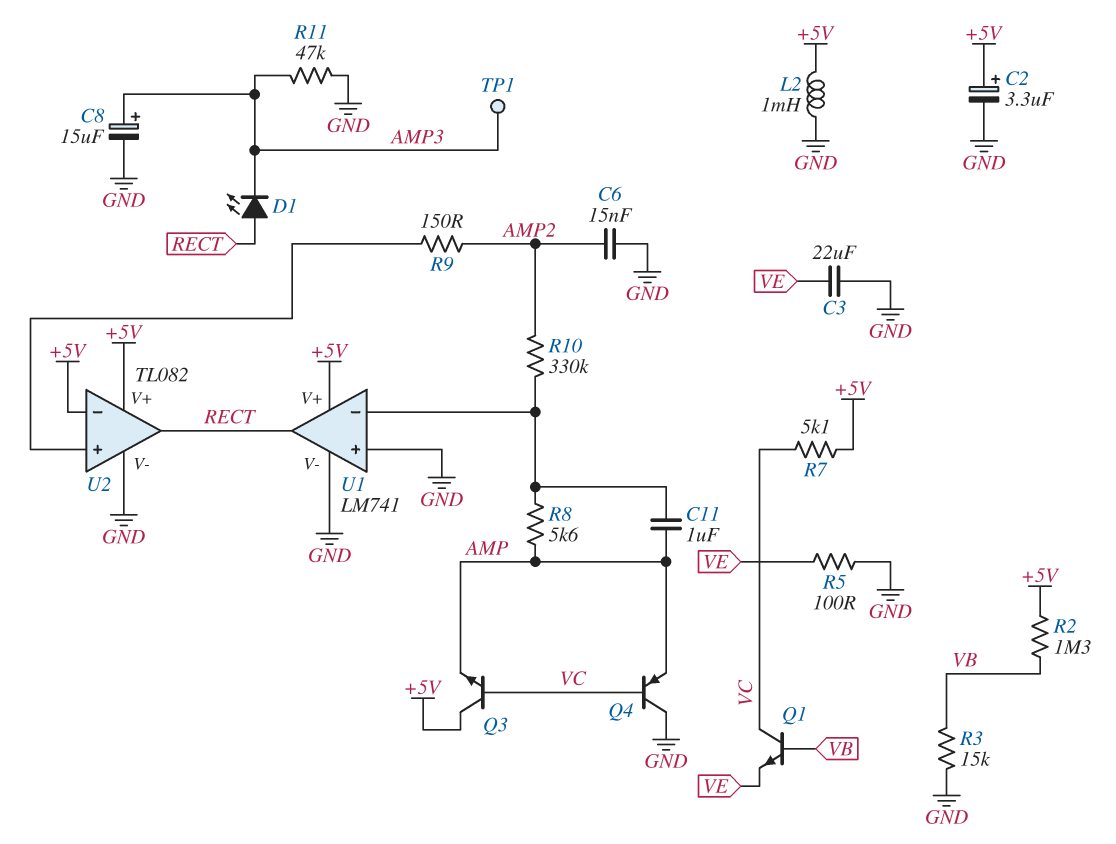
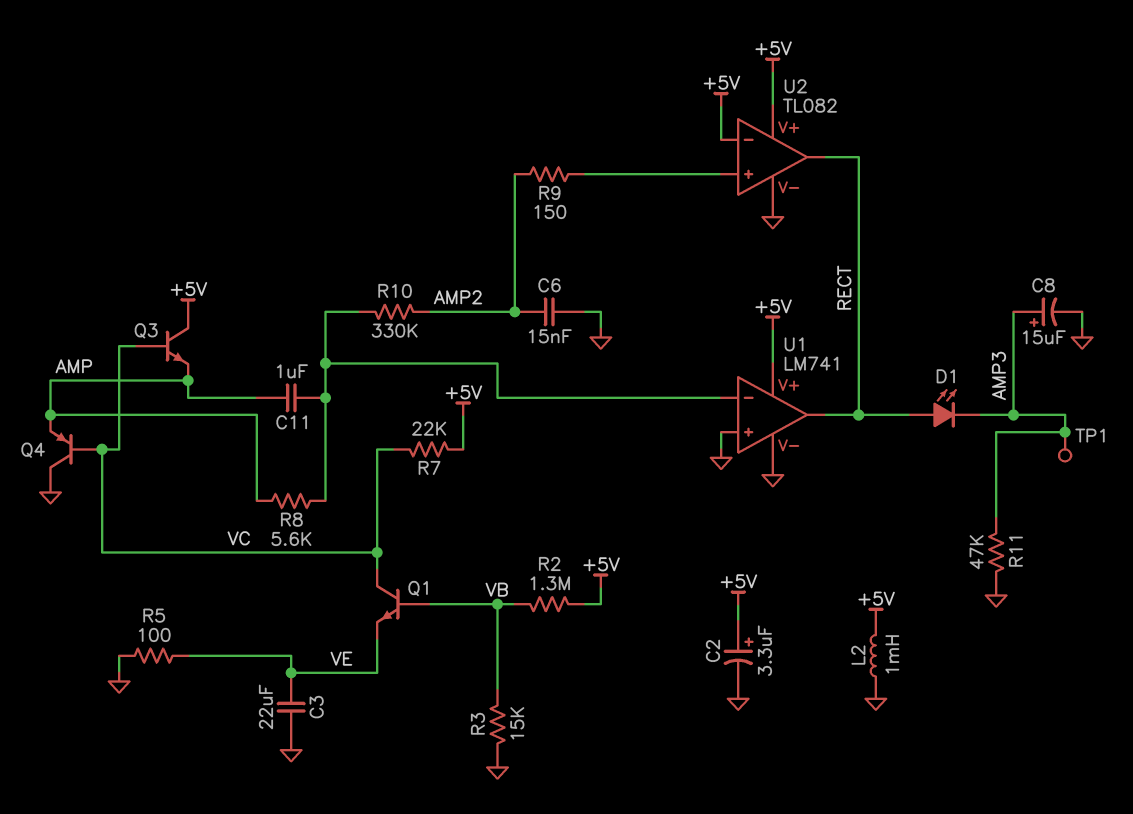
R7: 5.1k (+5V, VC) -> 22k (+5V, VC)

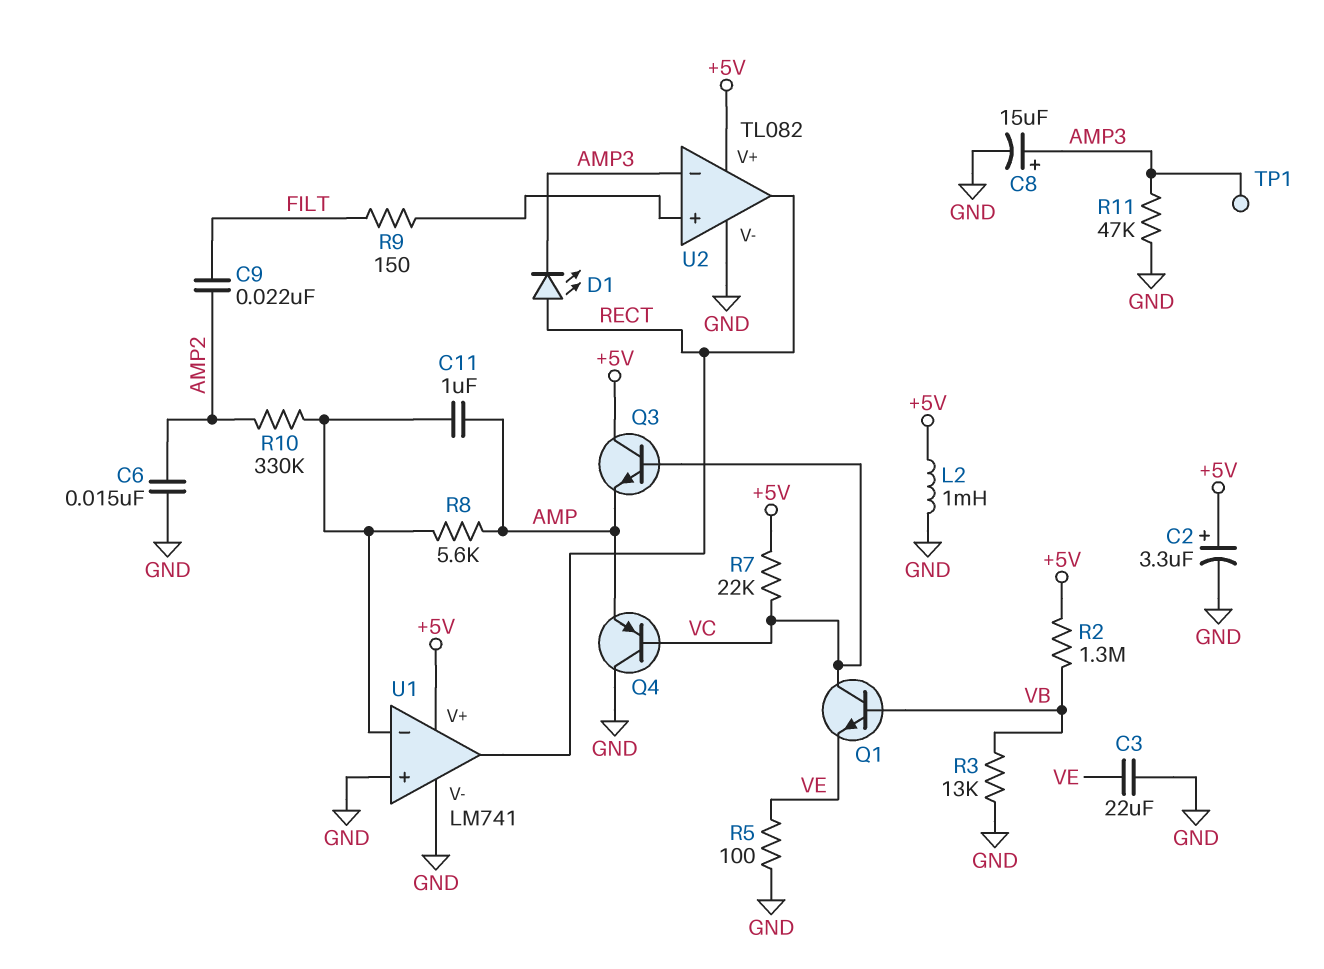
C9: none -> 22nF (AMP2, FILT)
R3: 15k (GND, VB) -> 13k (GND, VB)
R9: 150 (AMP2, U2/in+) -> 150 (FILT, U2/in+)
U2 pin in-: +5V -> AMP3

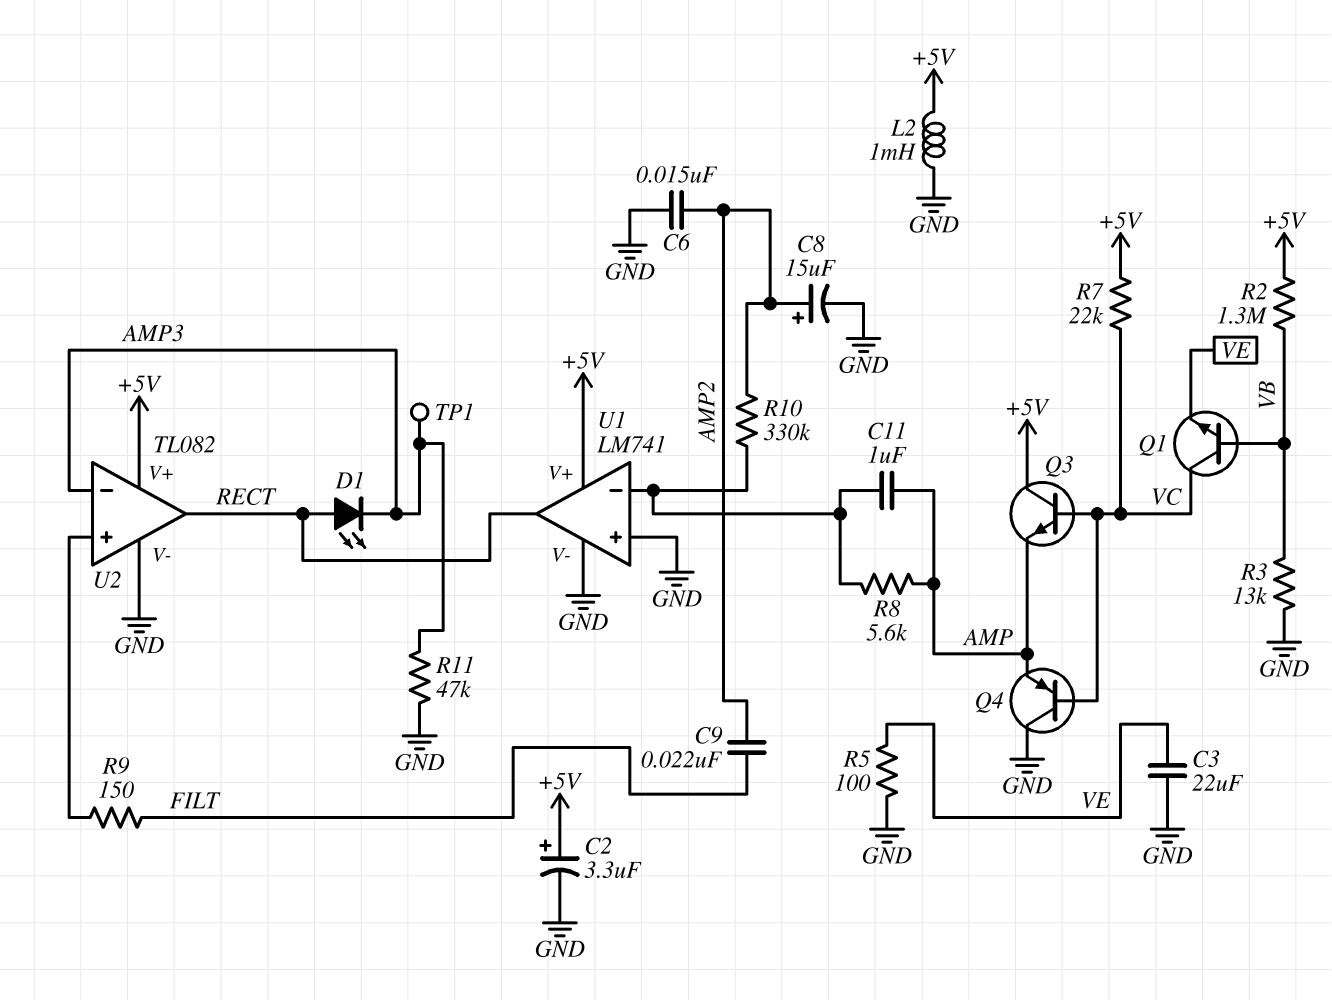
C8: 15uF (plus AMP3, minus GND) -> 15uF (plus AMP2, minus GND)

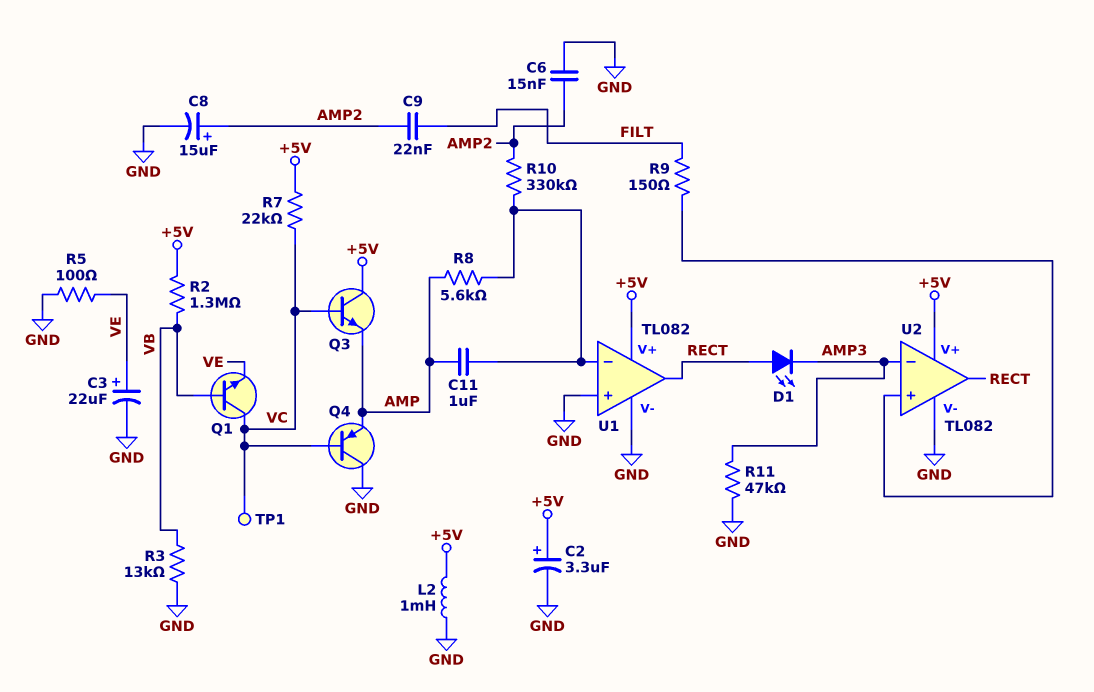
C3: 22uF (GND, VE) -> 22uF (plus VE, minus GND)
TP1: test point (AMP3) -> test point (VC)
U1: LM741 -> TL082

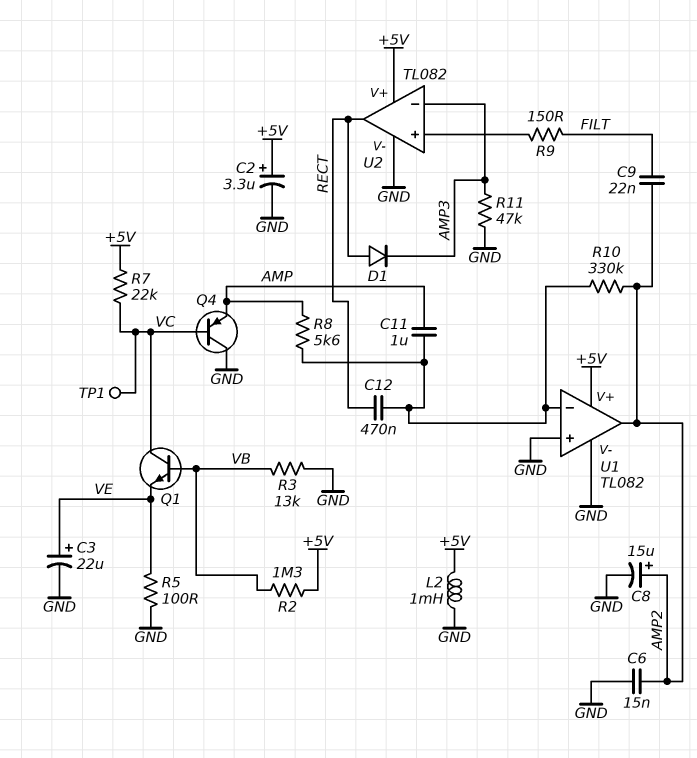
C12: none -> 470nF (RECT, U1/in-)
D1: LED (A RECT, K AMP3) -> diode (A RECT, K AMP3)
Q3: NPN (B VC, C +5V, E AMP) -> none
U1 pin out: RECT -> AMP2

